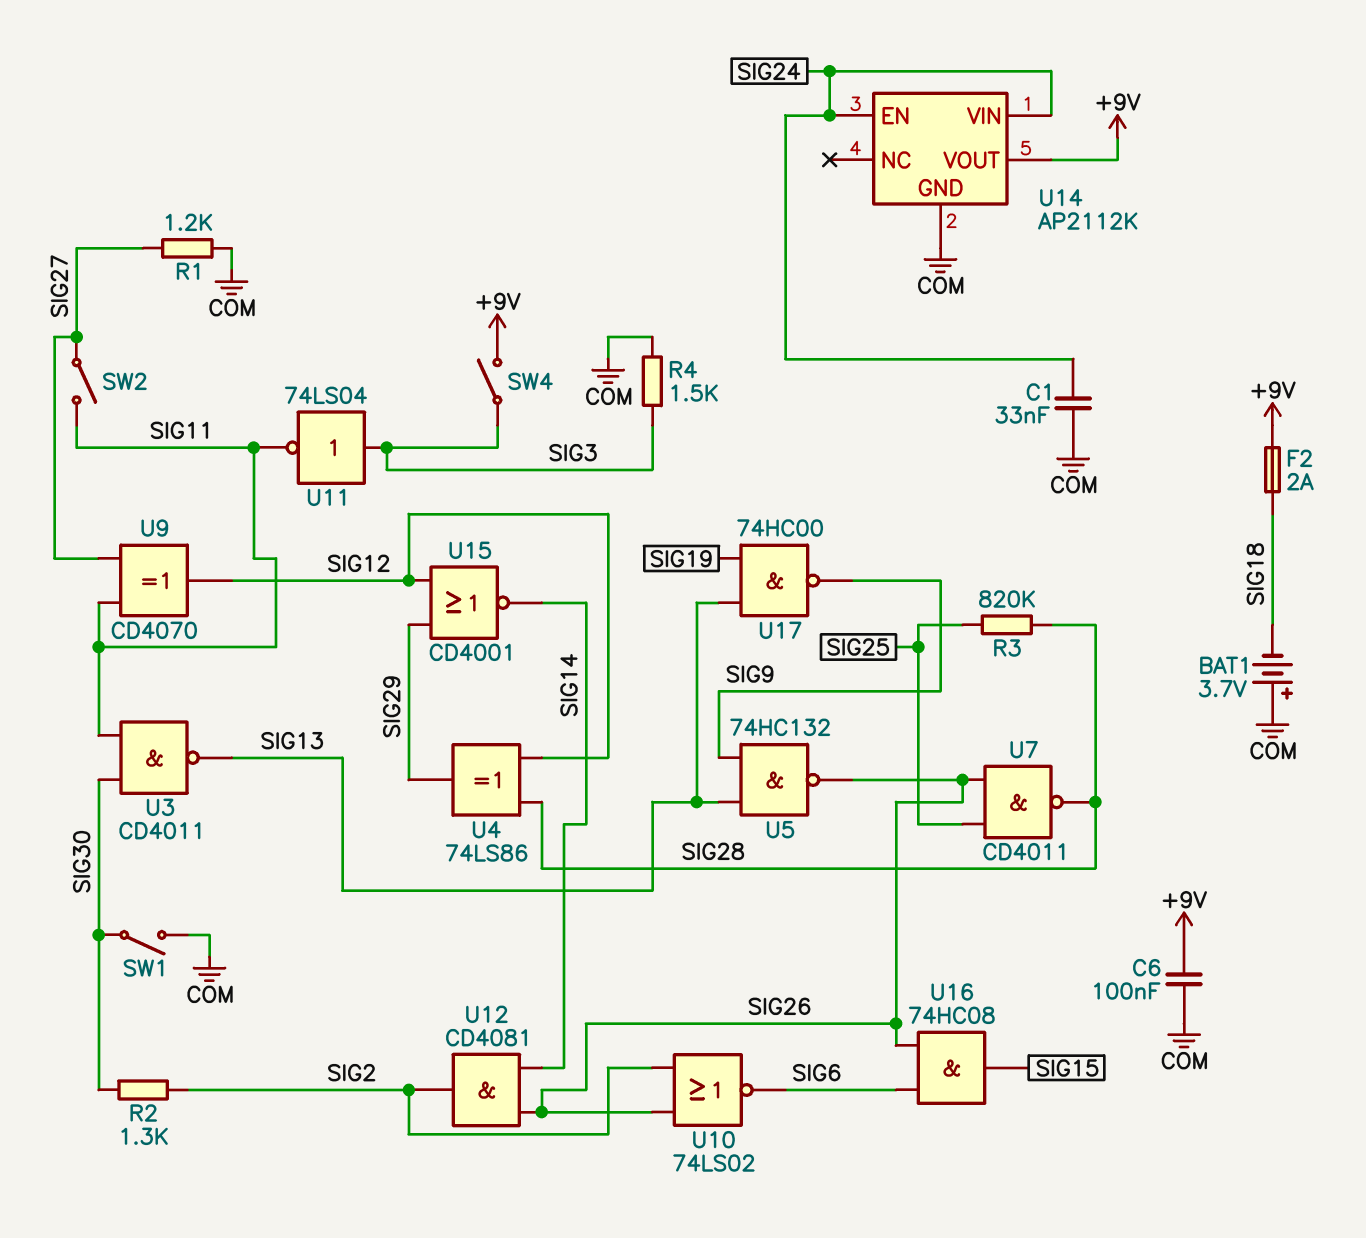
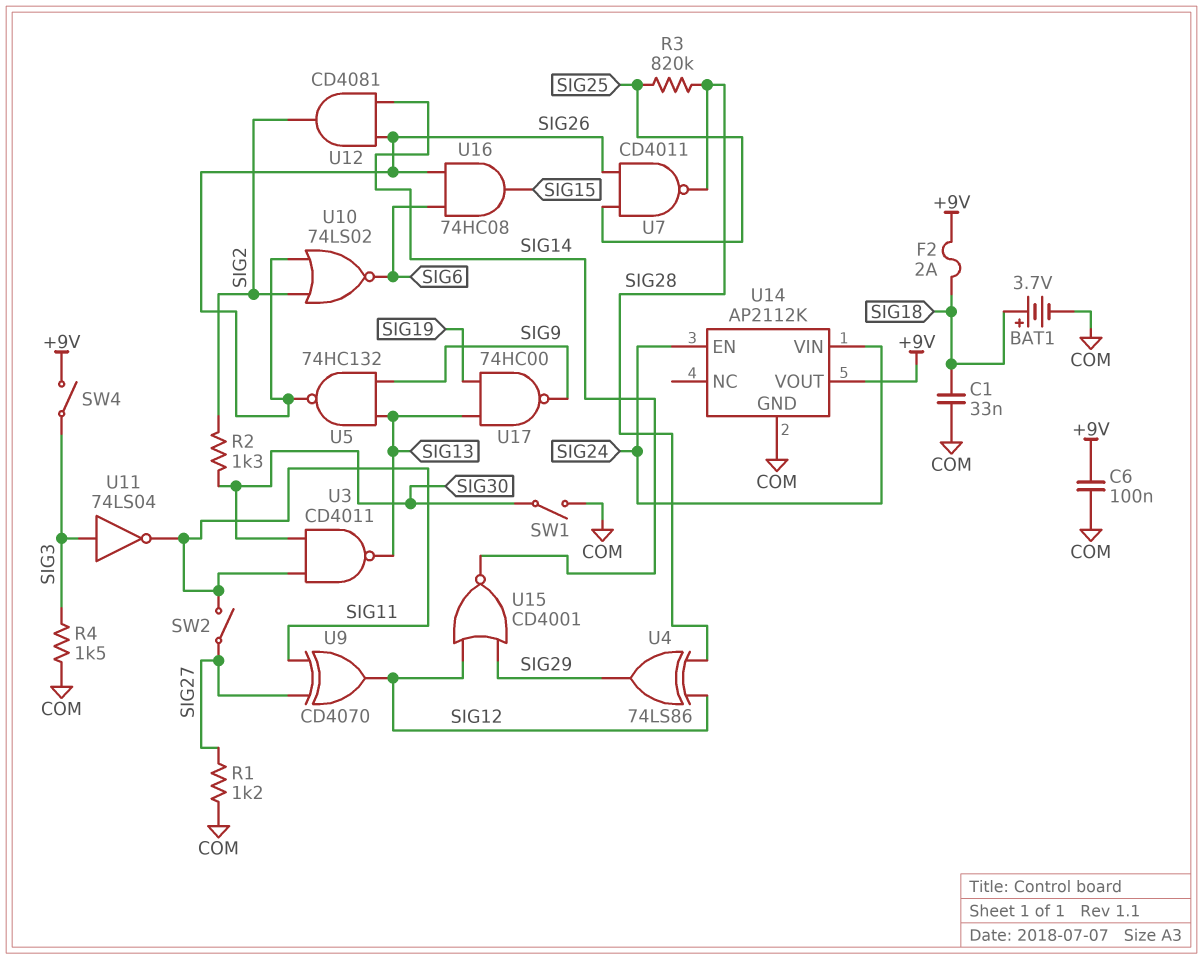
BAT1: 3.7V (plus COM, minus SIG18) -> 3.7V (plus SIG18, minus COM)
C1: 33nF (COM, SIG24) -> 33nF (COM, SIG18)

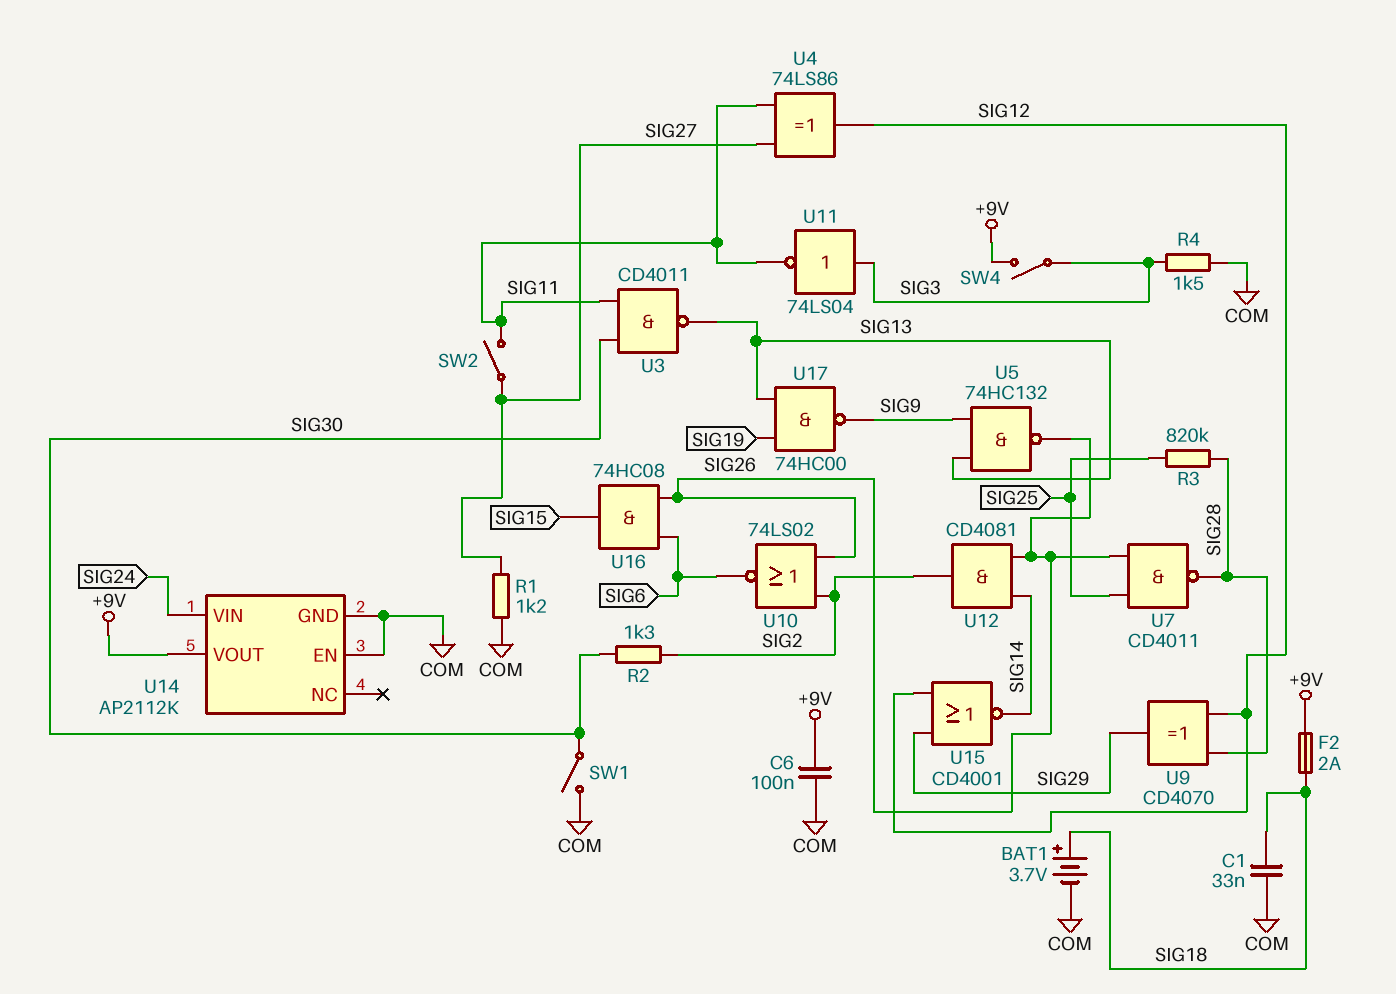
U4: XOR 74LS86 (in SIG12, in SIG28, out SIG29) -> XOR 74LS86 (in SIG11, in SIG27, out SIG12)
U9: XOR CD4070 (in SIG11, in SIG27, out SIG12) -> XOR CD4070 (in SIG12, in SIG28, out SIG29)
U14 pin EN: SIG24 -> COM

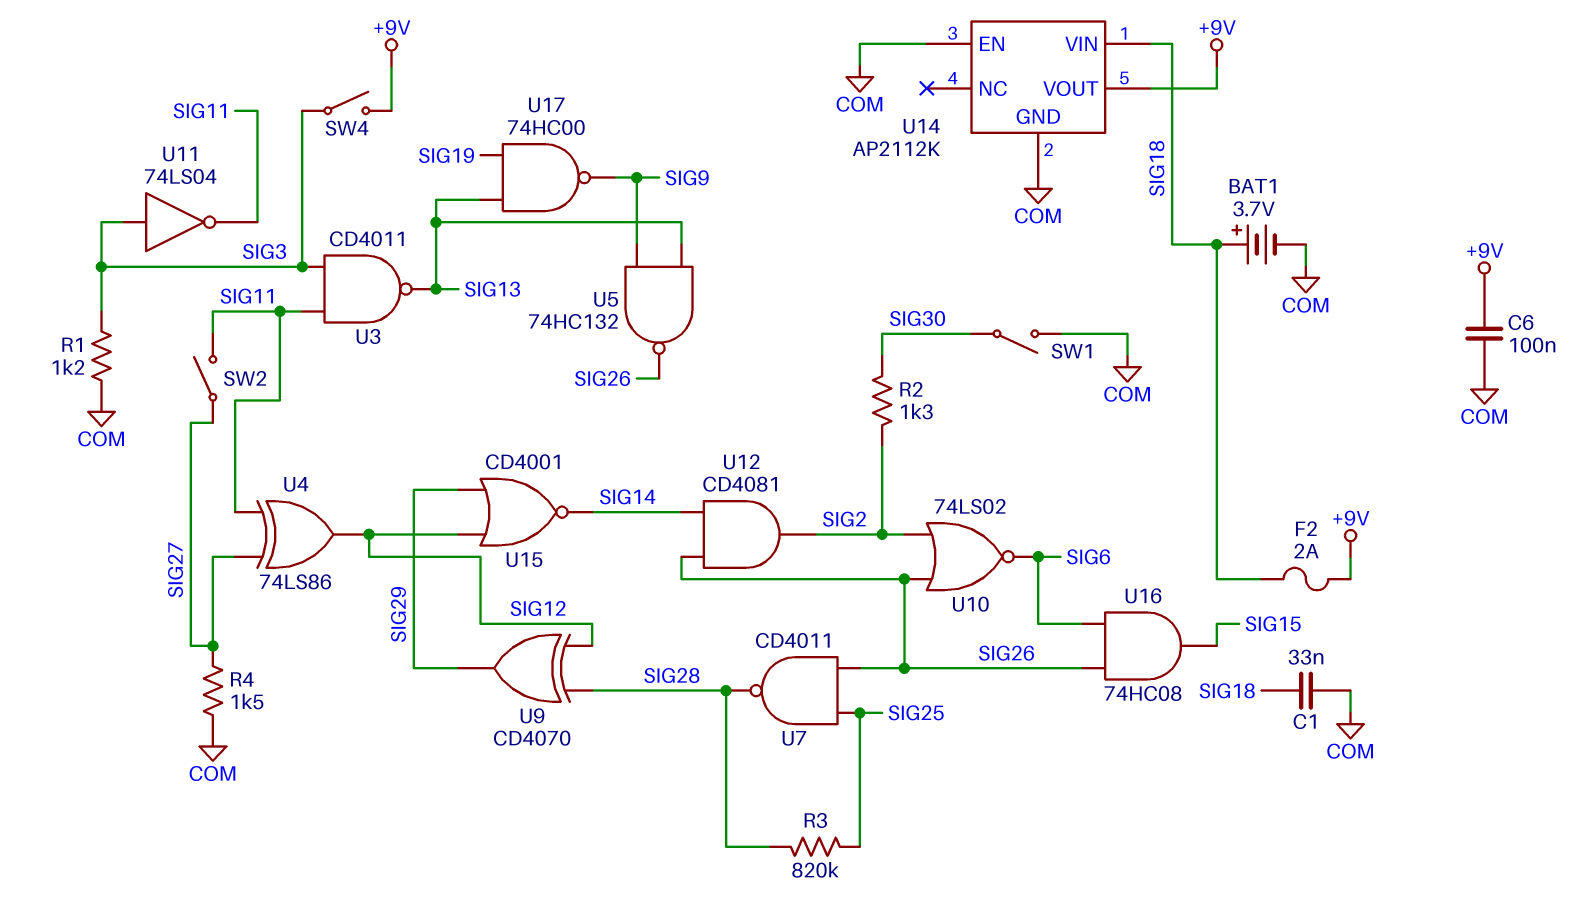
R1: 1.2k (COM, SIG27) -> 1.2k (COM, SIG3)
R4: 1.5k (COM, SIG3) -> 1.5k (COM, SIG27)
U3: NAND CD4011 (in SIG11, in SIG30, out SIG13) -> NAND CD4011 (in SIG3, in SIG11, out SIG13)
U14 pin VIN: SIG24 -> SIG18

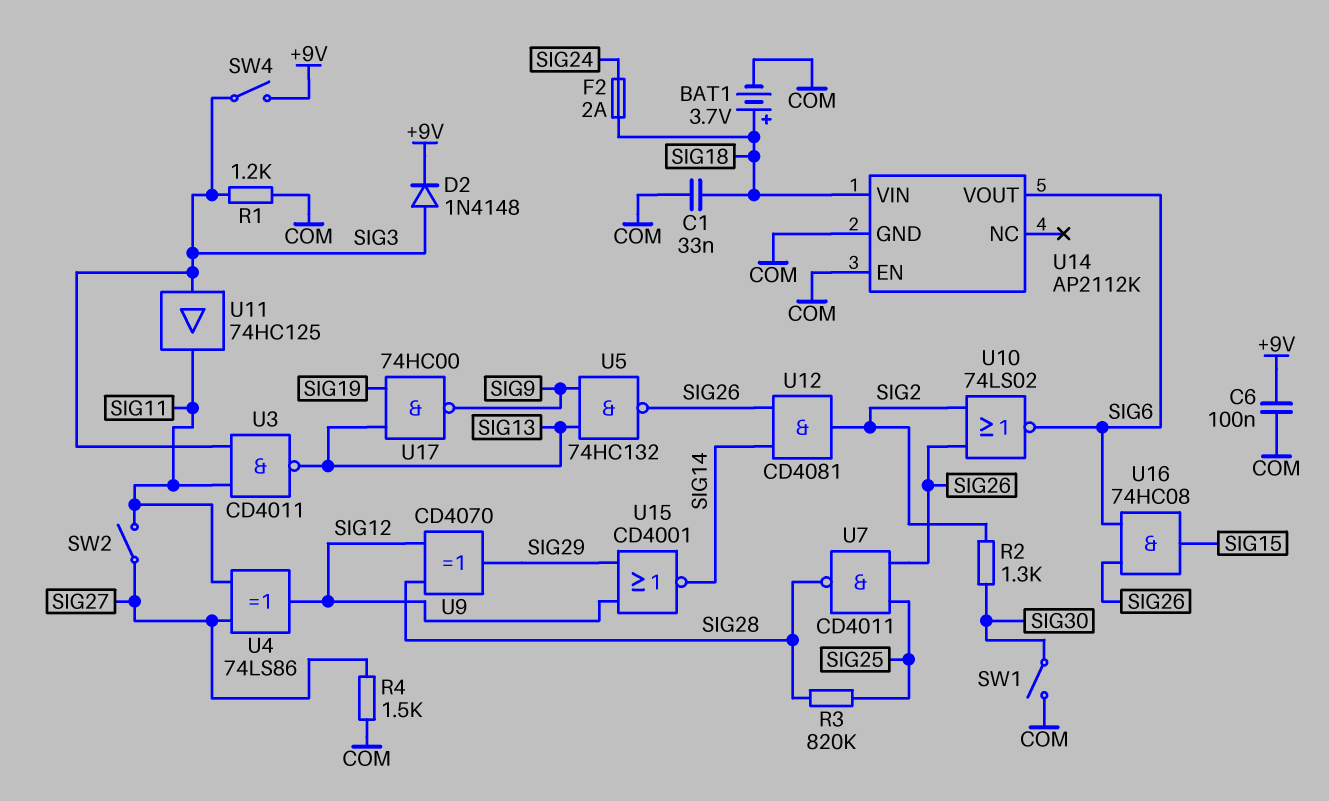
D2: none -> diode 1N4148 (A SIG3, K +9V)
F2: 2A (+9V, SIG18) -> 2A (SIG18, SIG24)
U11: NOT 74LS04 (in SIG3, out SIG11) -> buffer 74HC125 (in SIG3, out SIG11)
U14 pin VOUT: +9V -> SIG6

